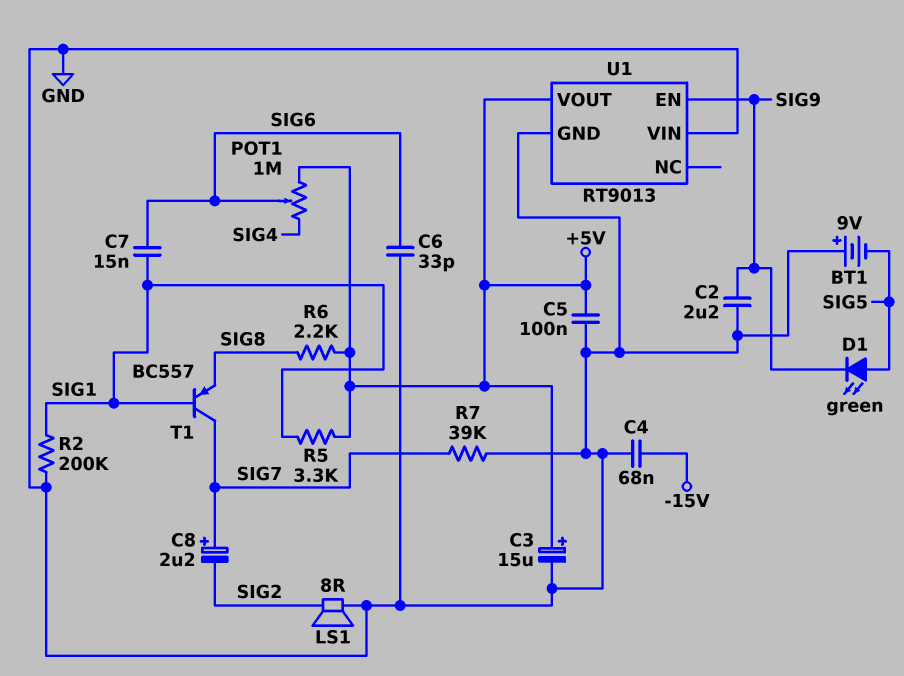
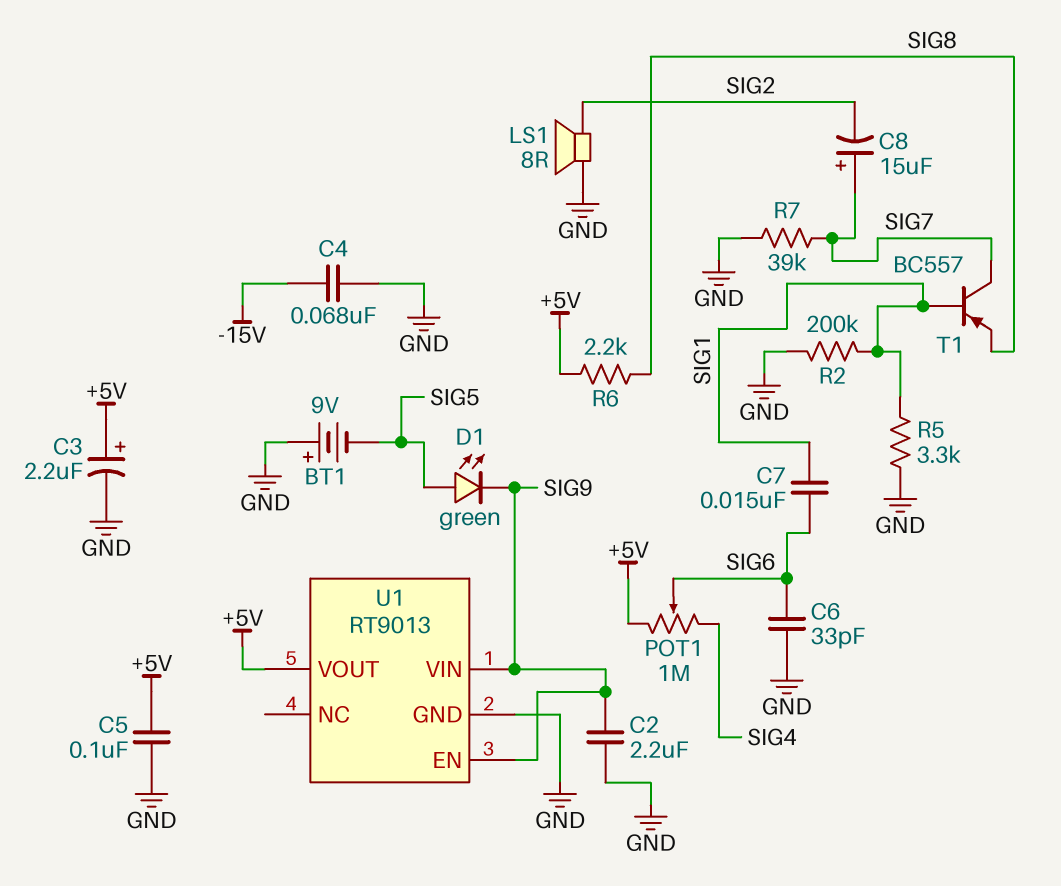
C3: 15uF (plus +5V, minus GND) -> 2.2uF (plus +5V, minus GND)
C8: 2.2uF (plus SIG7, minus SIG2) -> 15uF (plus SIG7, minus SIG2)
R5: 3.3k (+5V, SIG1) -> 3.3k (GND, SIG1)
U1 pin VIN: GND -> SIG9

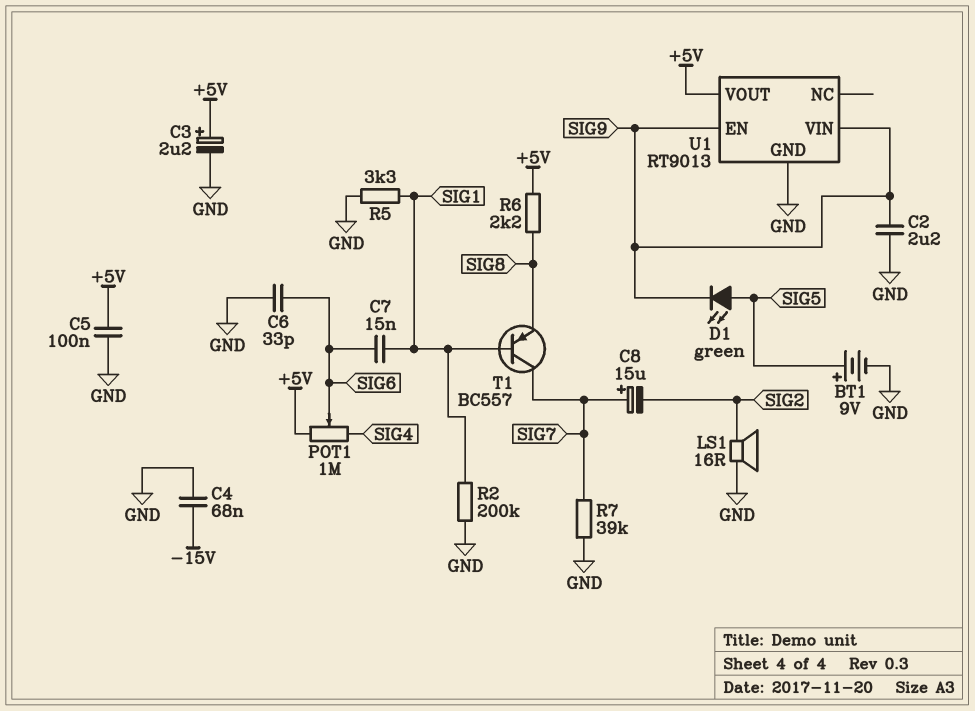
BT1: 9V (plus GND, minus SIG5) -> 9V (plus SIG5, minus GND)
LS1: speaker 8R (GND, SIG2) -> speaker 16R (GND, SIG2)

